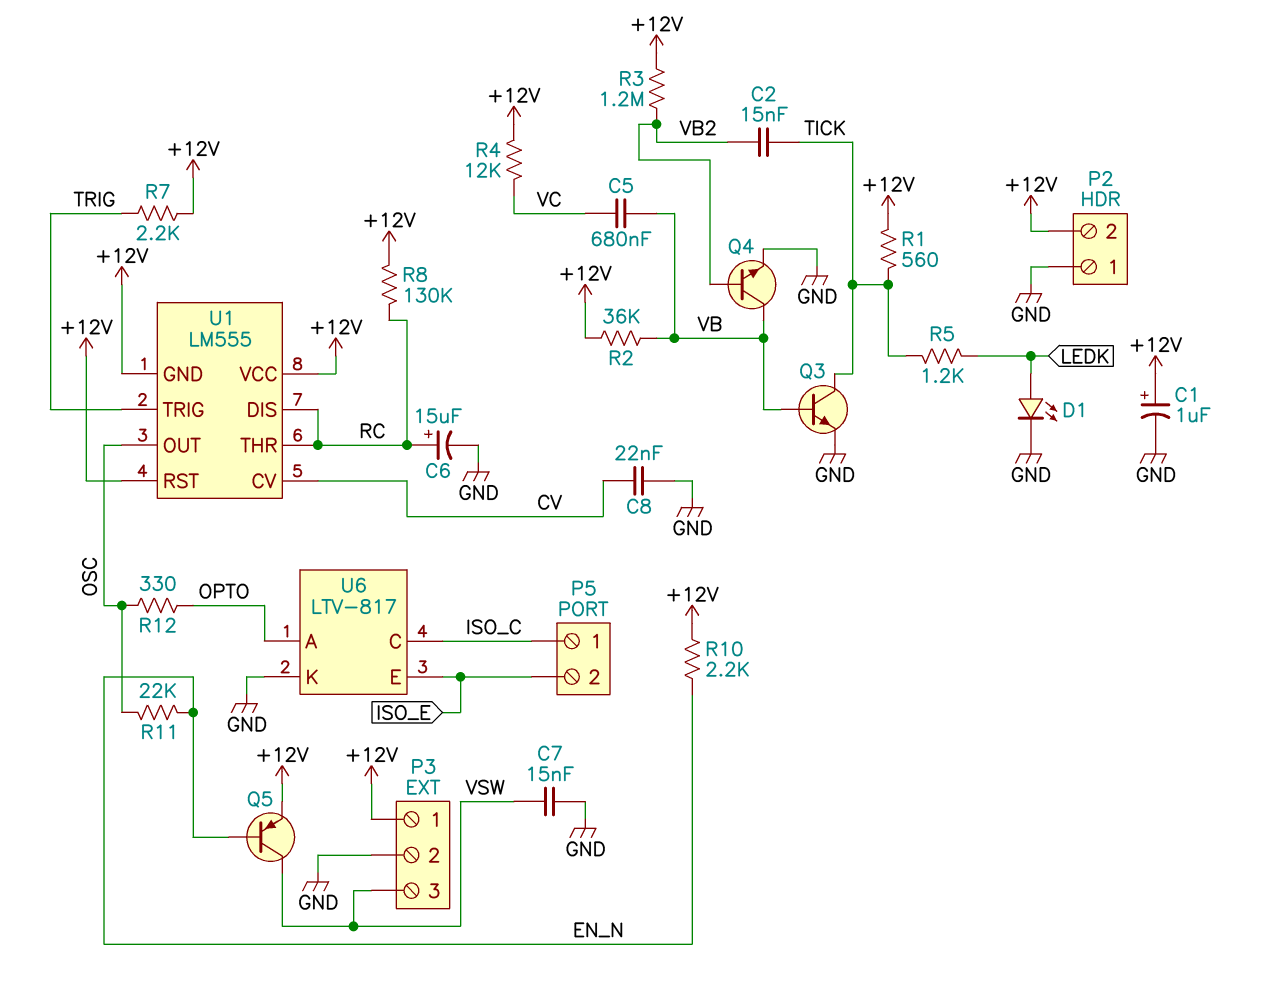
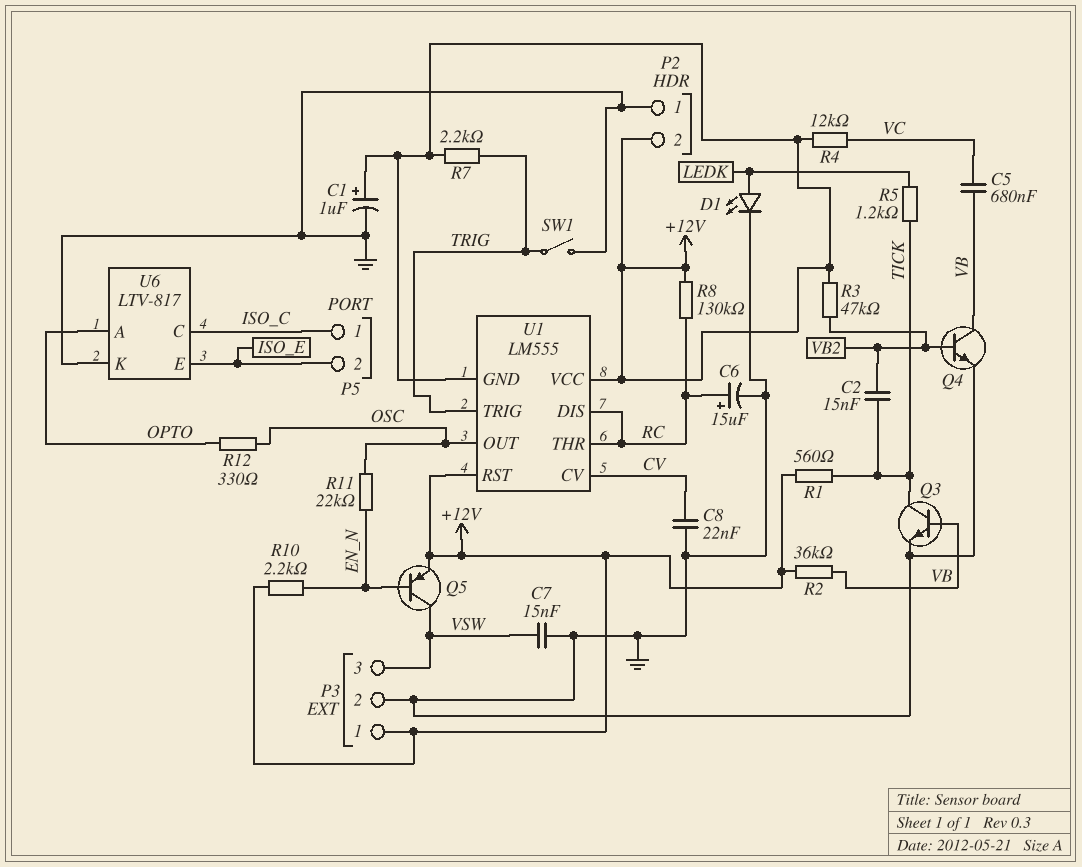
R3: 1.2M (+12V, VB2) -> 47k (+12V, VB2)
SW1: none -> switch (GND, TRIG)

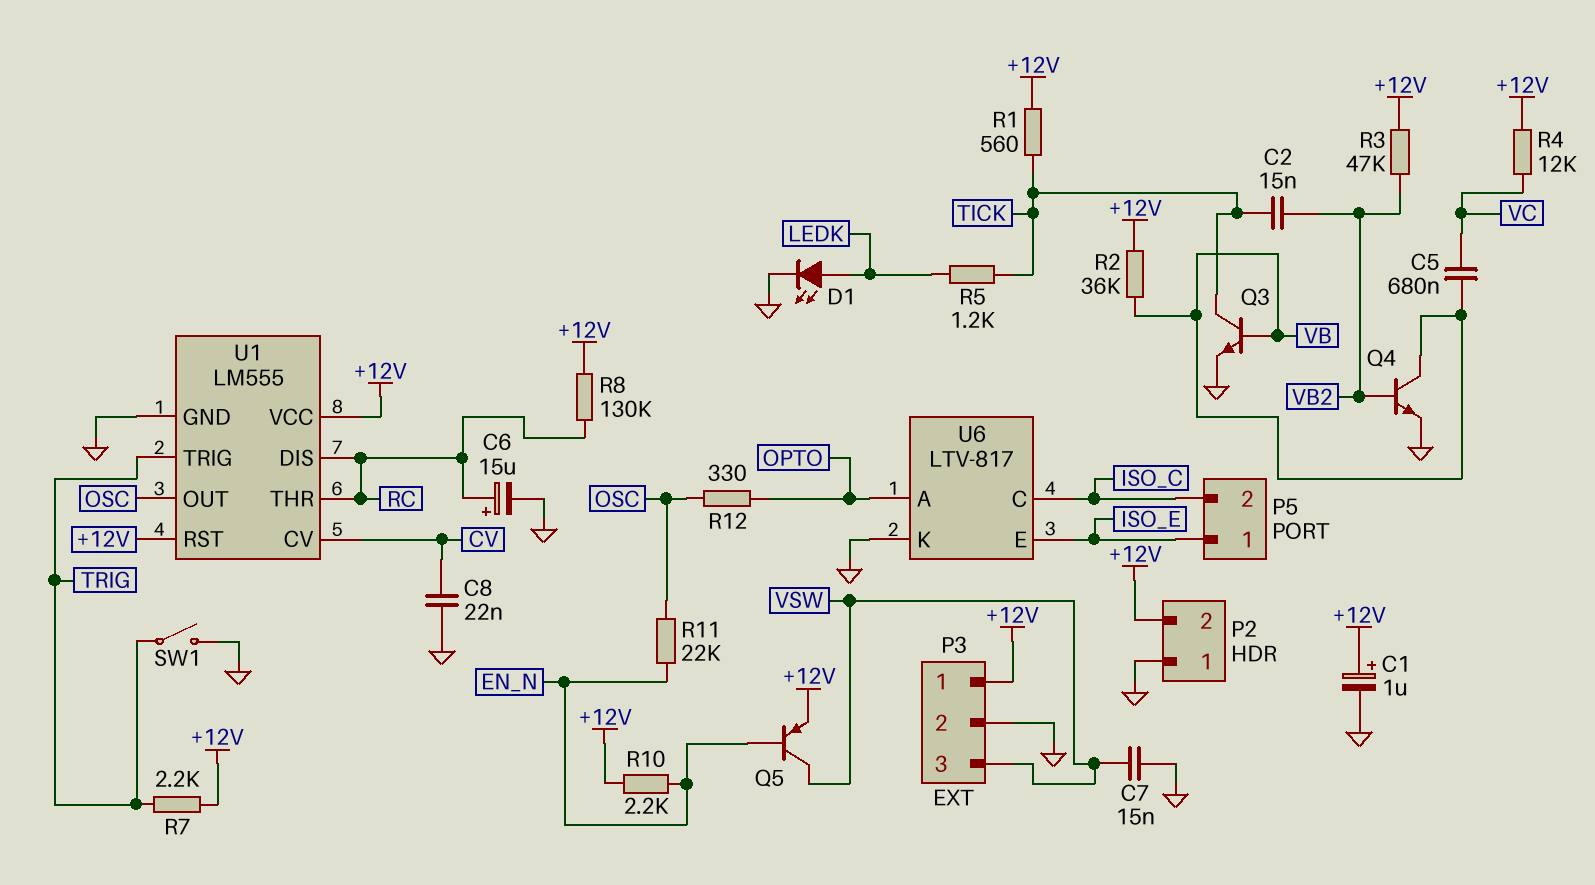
P5 pin 1: ISO_C -> ISO_E
P5 pin 2: ISO_E -> ISO_C
U1 pin GND: +12V -> GND

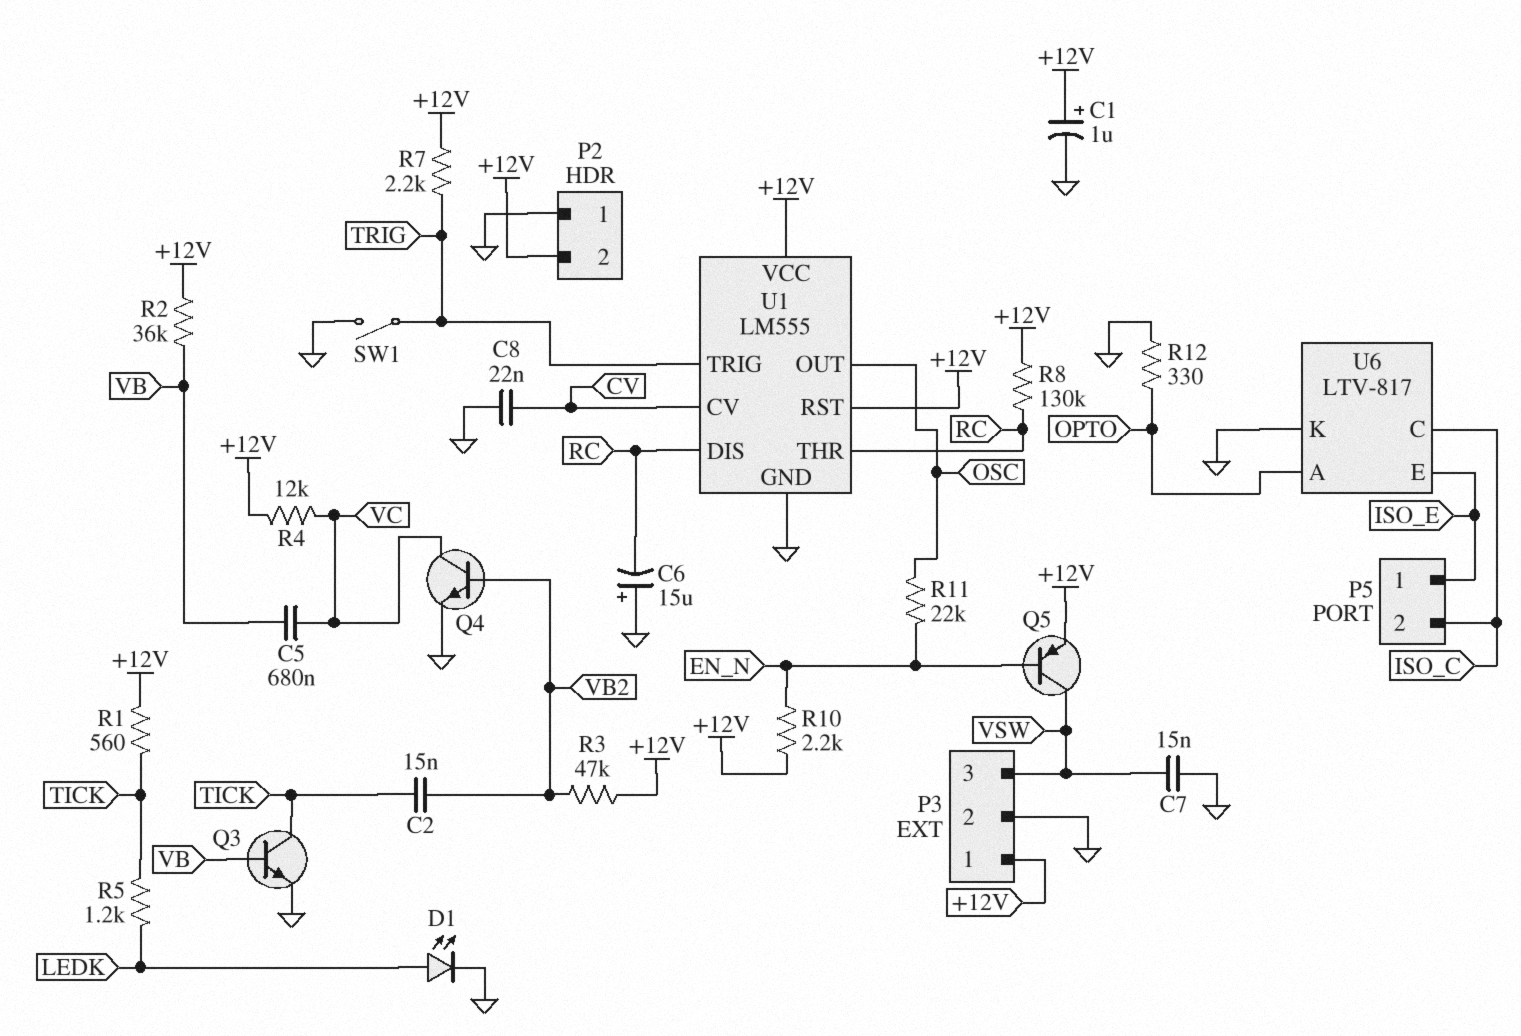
C6: 15uF (plus RC, minus GND) -> 15uF (plus GND, minus RC)
Q4: NPN (B VB2, C VB, E GND) -> NPN (B VB2, C VC, E GND)
R12: 330 (OPTO, OSC) -> 330 (GND, OPTO)

